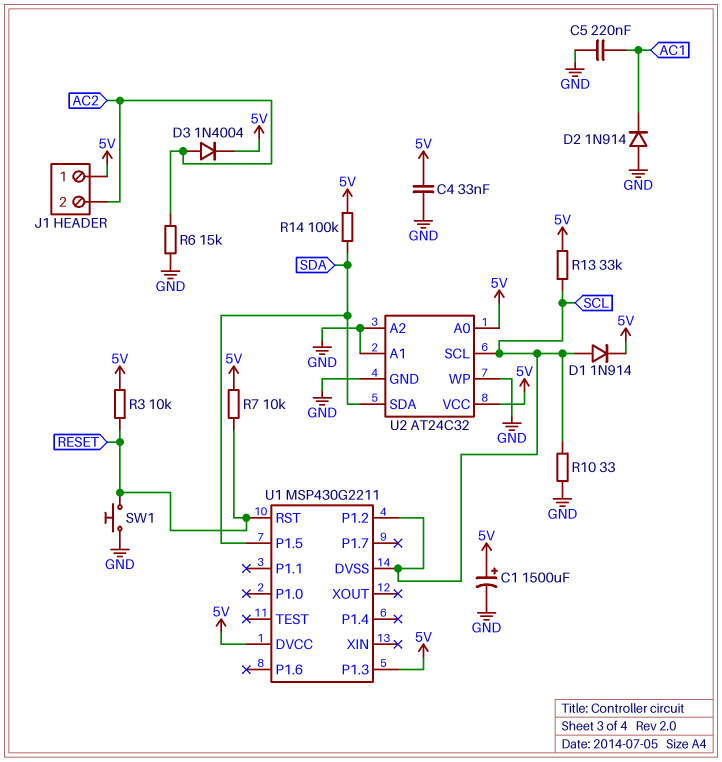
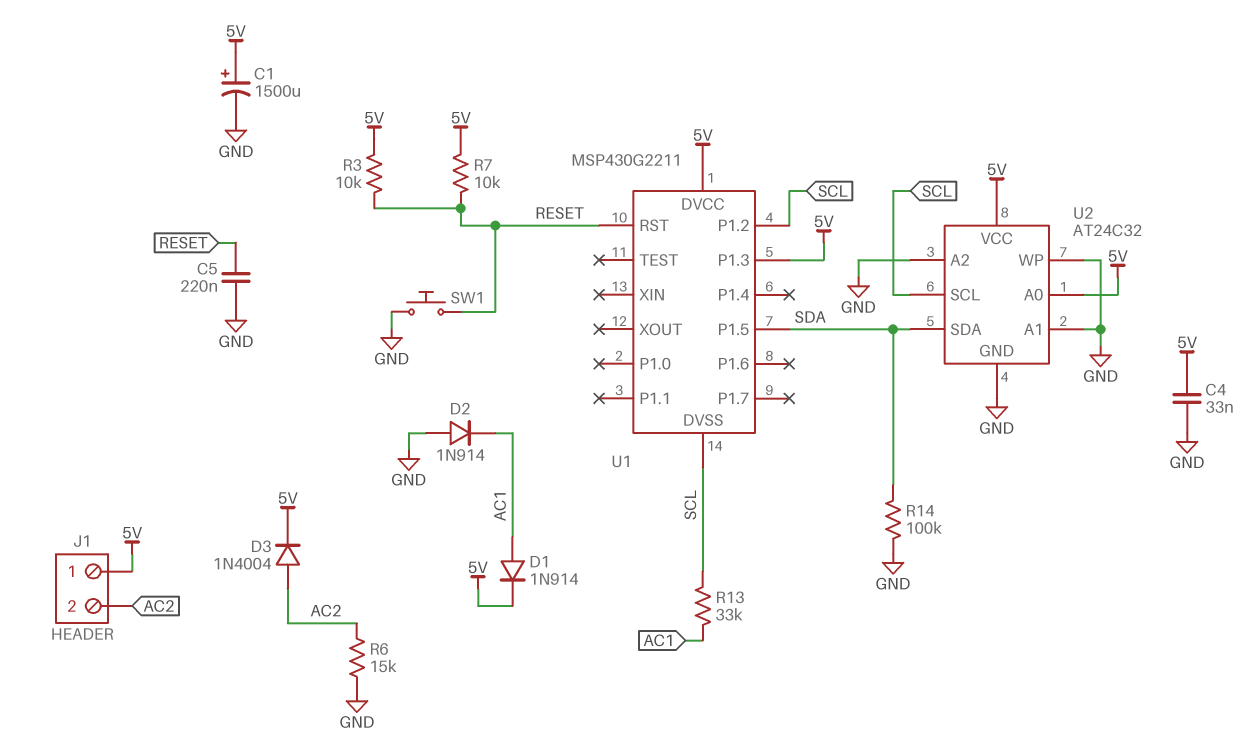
C5: 220nF (AC1, GND) -> 220nF (GND, RESET)
D1: diode 1N914 (A SCL, K 5V) -> diode 1N914 (A AC1, K 5V)
R10: 33 (GND, SCL) -> none
R13: 33k (5V, SCL) -> 33k (AC1, SCL)
R14: 100k (5V, SDA) -> 100k (GND, SDA)

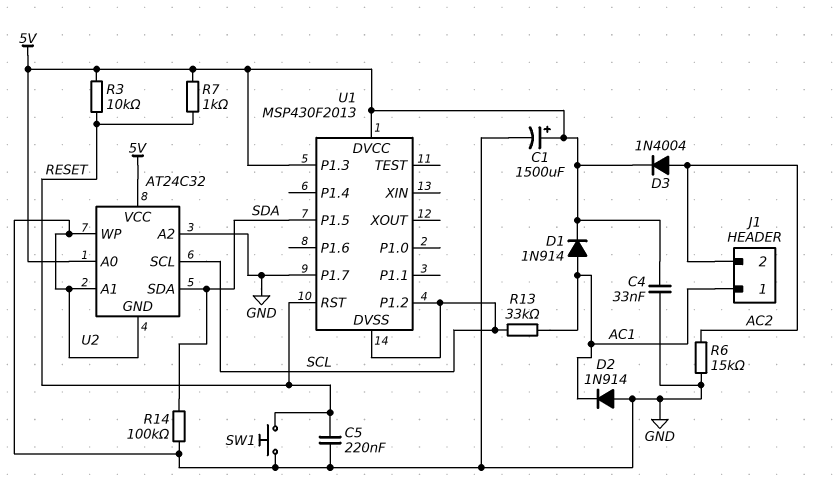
J1 pin 1: 5V -> AC1
R7: 10k (5V, RESET) -> 1k (5V, RESET)
U1: MSP430G2211 -> MSP430F2013
U1 pin P1.7: none -> GND

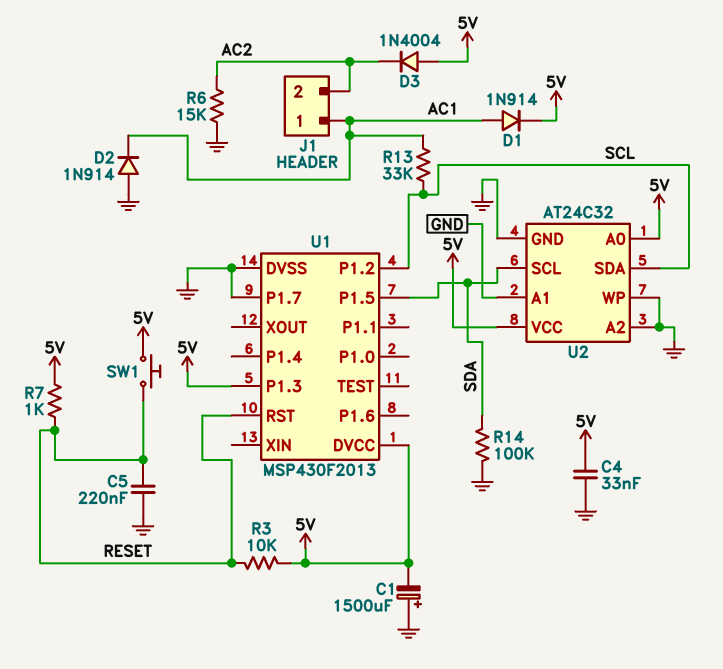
C1: 1500uF (plus 5V, minus GND) -> 1500uF (plus GND, minus 5V)
D3: diode 1N4004 (A AC2, K 5V) -> diode 1N4004 (A 5V, K AC2)
SW1: button (GND, RESET) -> button (5V, RESET)
U1 pin DVSS: SCL -> GND
U2 pin SCL: SCL -> SDA
U2 pin SDA: SDA -> SCL

